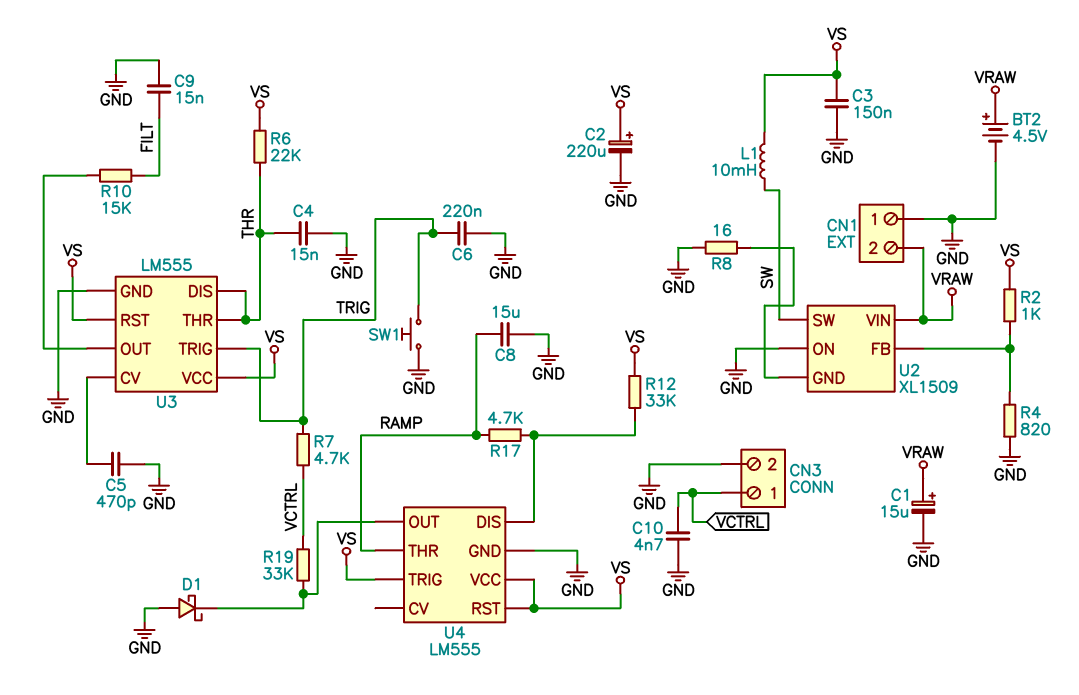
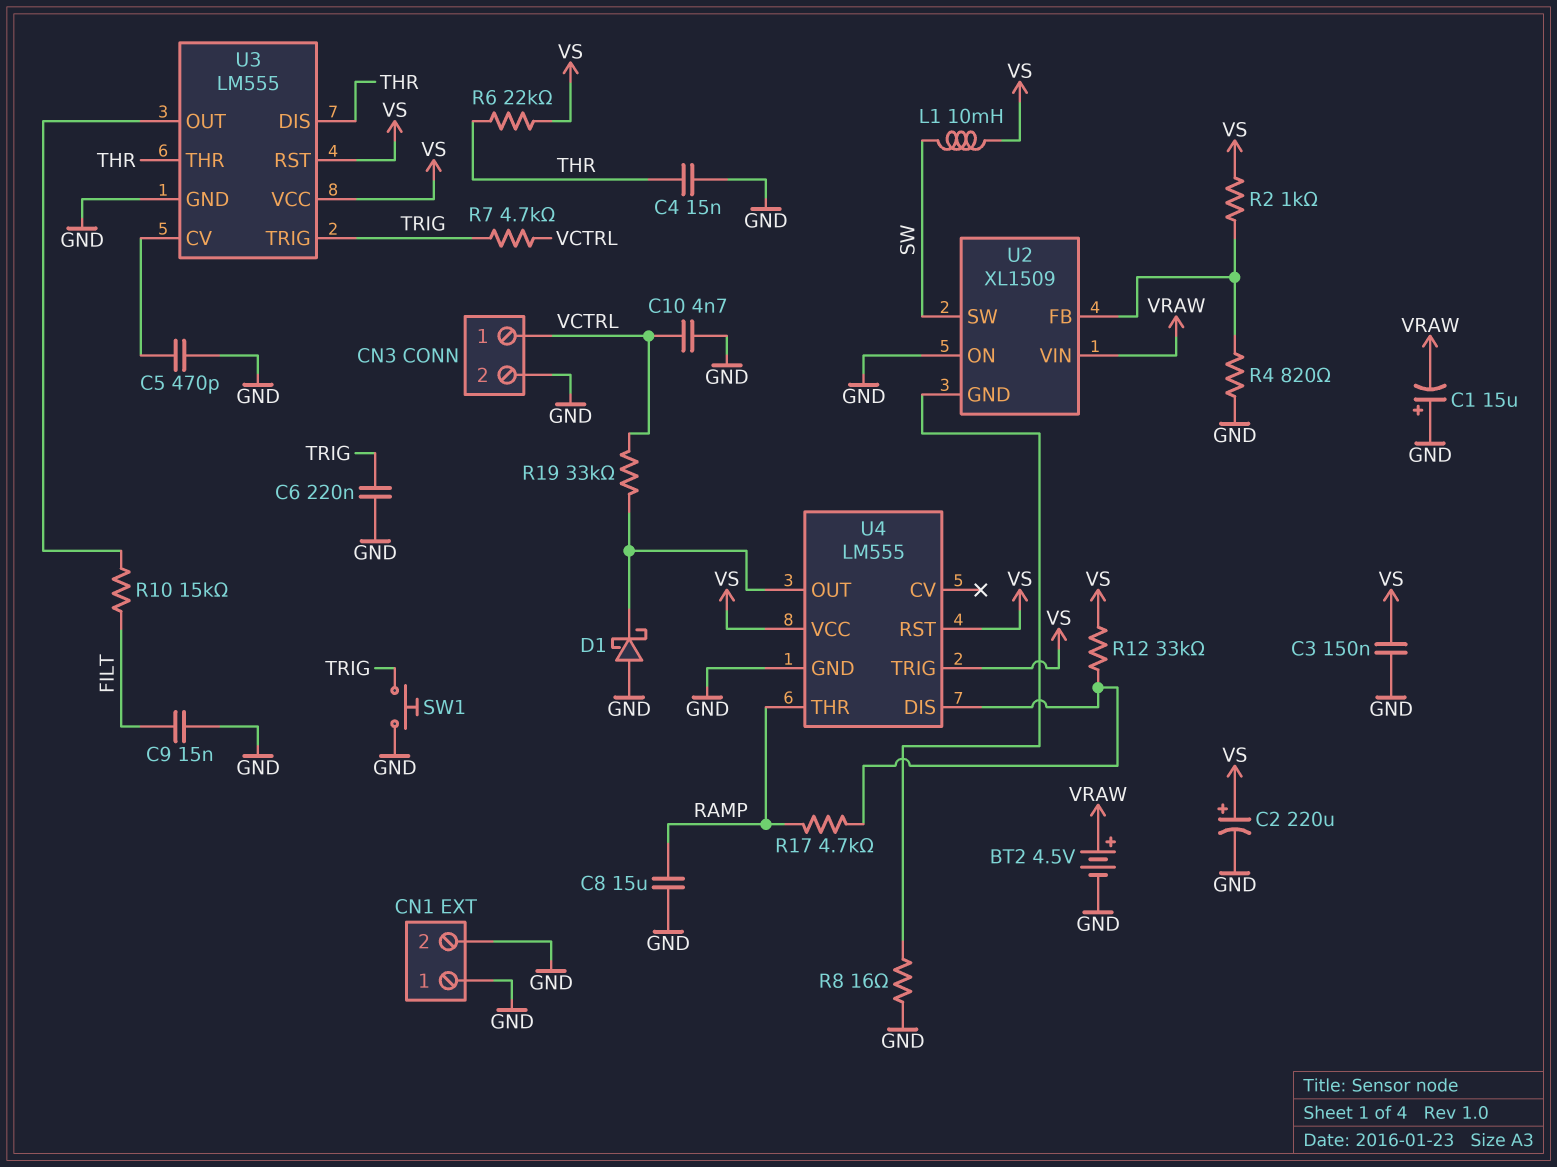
C1: 15uF (plus VRAW, minus GND) -> 15uF (plus GND, minus VRAW)
CN1 pin 2: VRAW -> GND

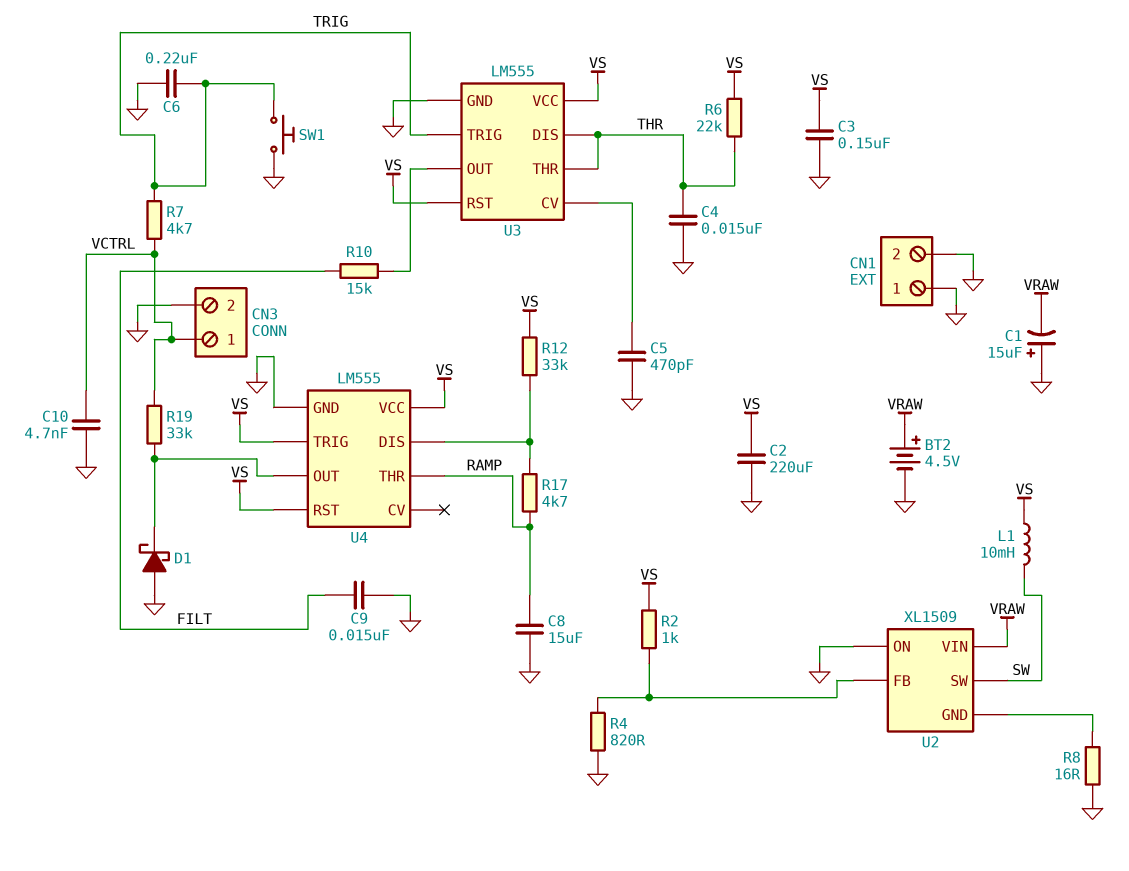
C2: 220uF (plus VS, minus GND) -> 220uF (GND, VS)

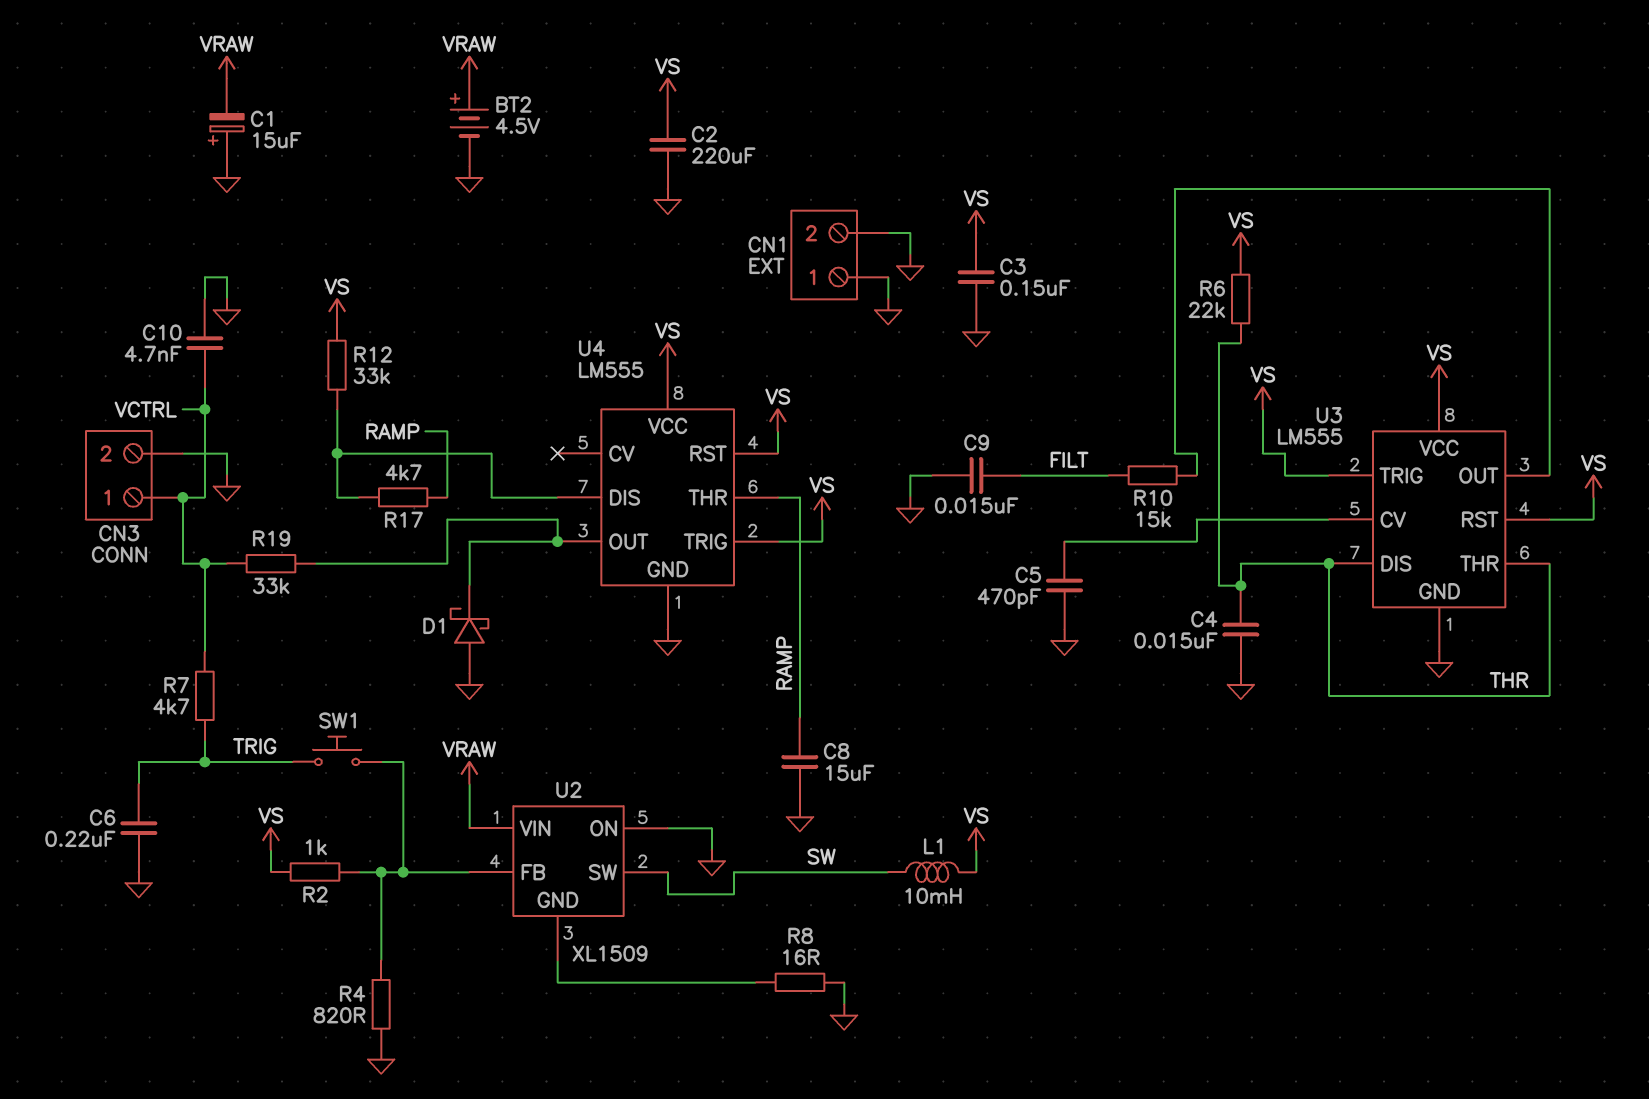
SW1: button (GND, TRIG) -> button (TRIG, U2/FB)
U3 pin TRIG: TRIG -> VS

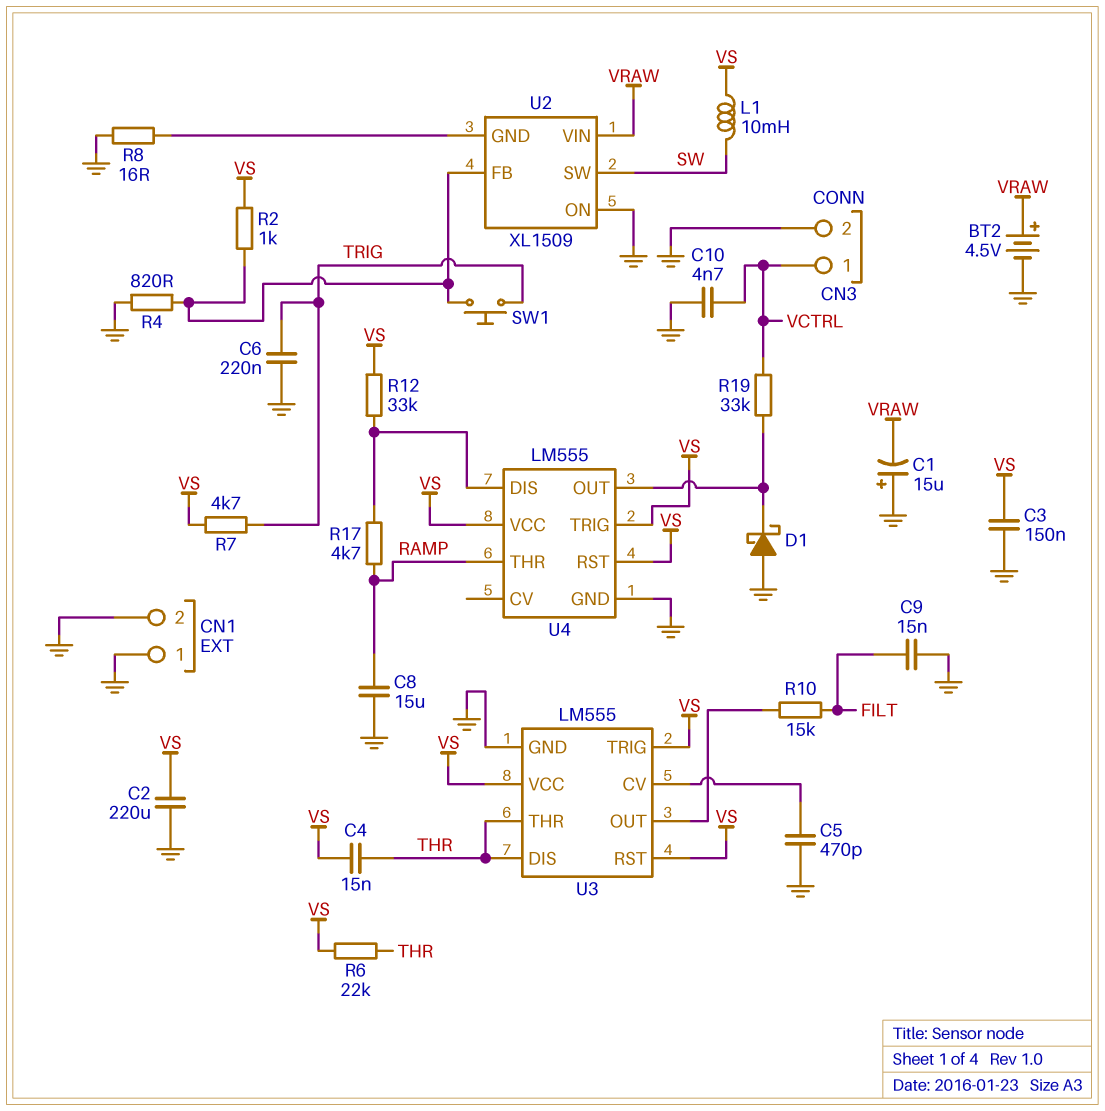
C4: 15nF (GND, THR) -> 15nF (THR, VS)
R7: 4.7k (TRIG, VCTRL) -> 4.7k (TRIG, VS)

